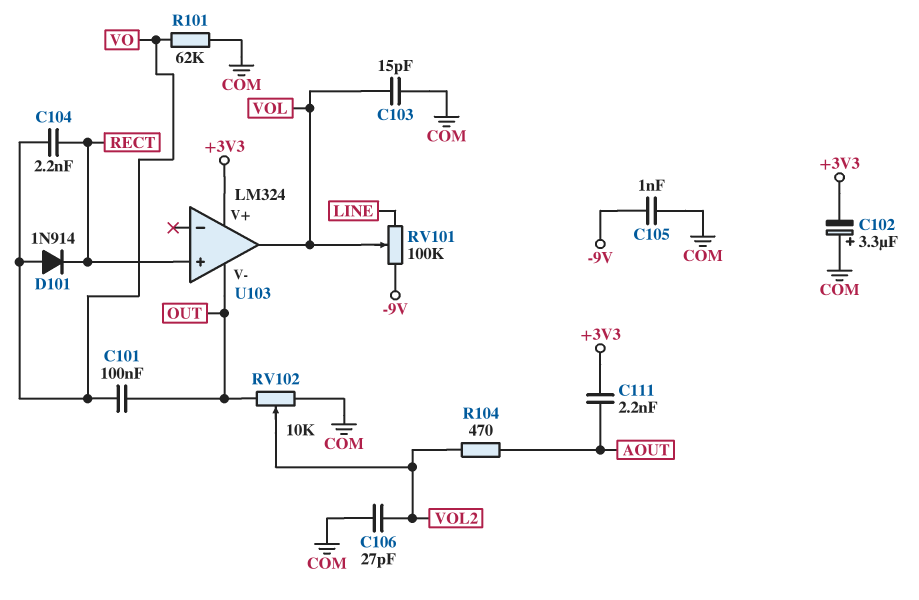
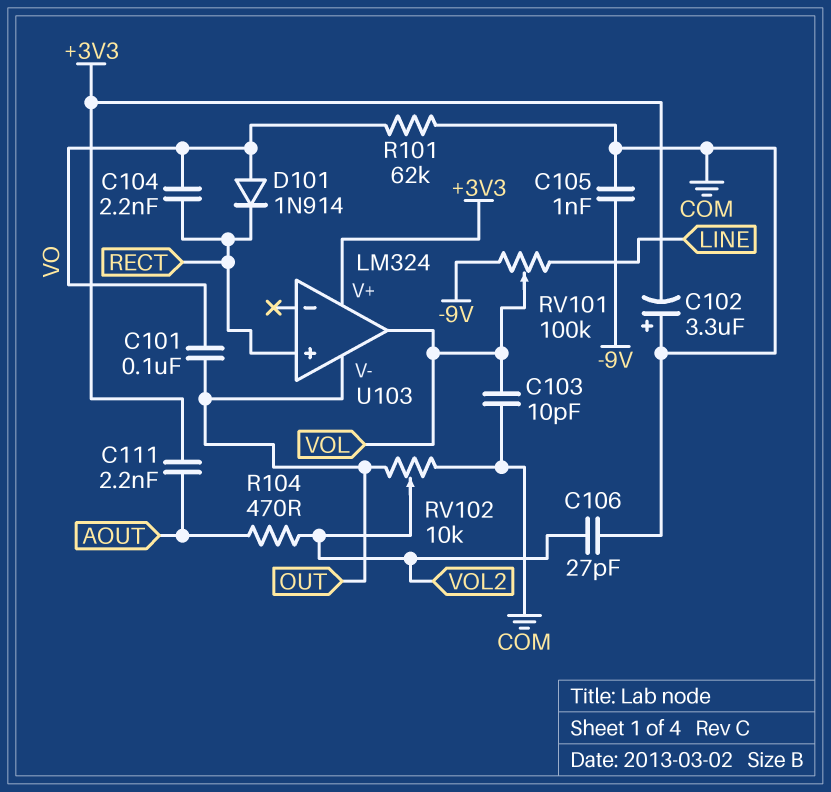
C103: 15pF (COM, VOL) -> 10pF (COM, VOL)

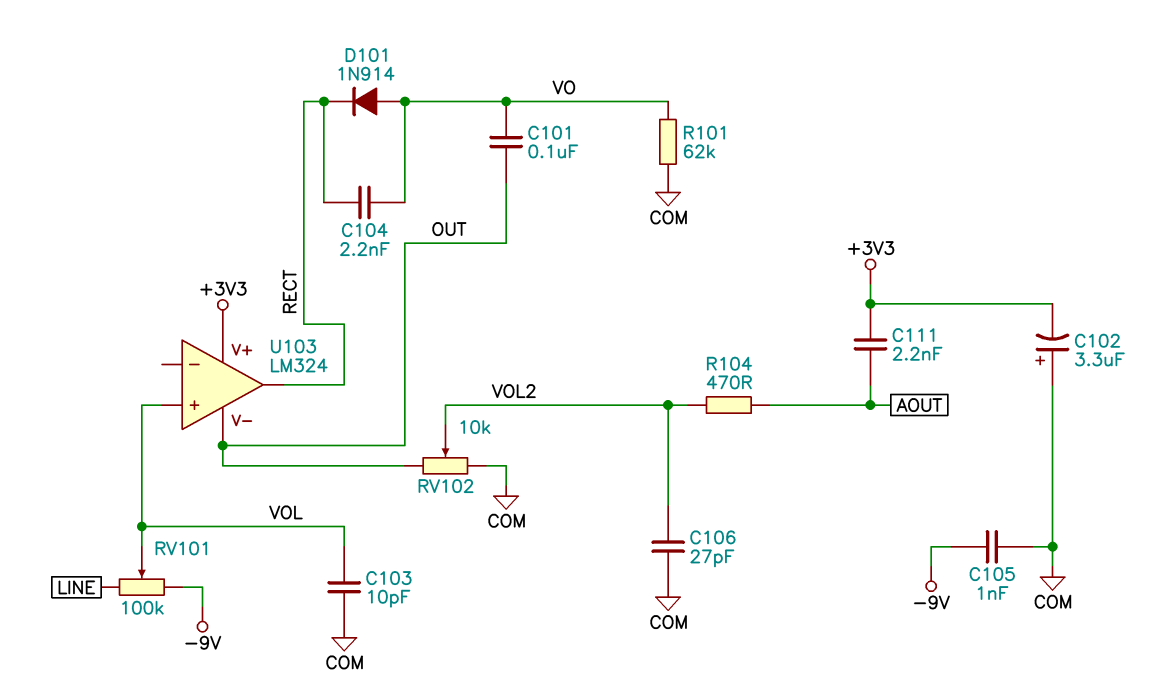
U103 pin in+: RECT -> VOL
U103 pin out: VOL -> RECT

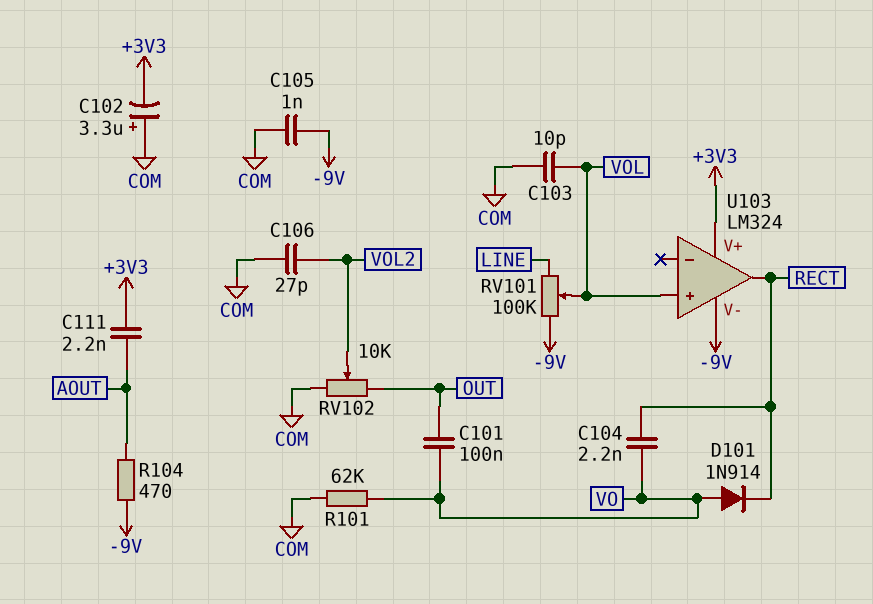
R104: 470 (AOUT, VOL2) -> 470 (-9V, AOUT)
U103 pin V-: OUT -> -9V

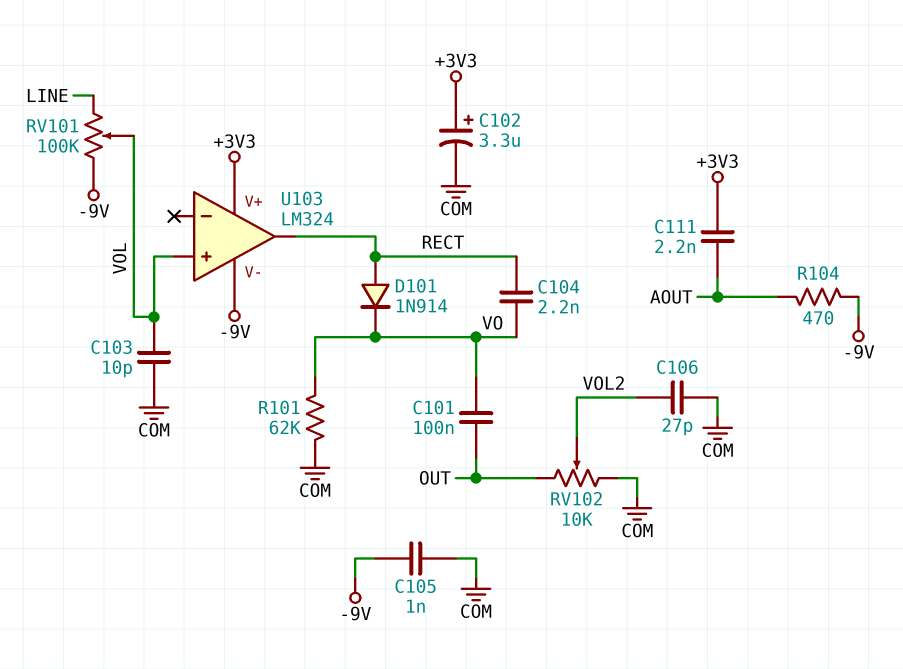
C102: 3.3uF (plus COM, minus +3V3) -> 3.3uF (plus +3V3, minus COM)
D101: diode 1N914 (A VO, K RECT) -> diode 1N914 (A RECT, K VO)

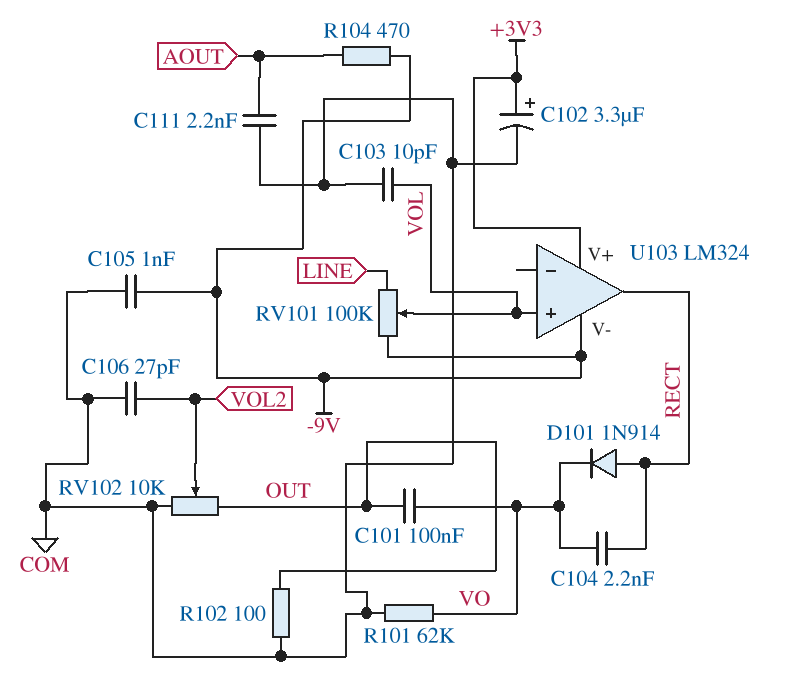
C111: 2.2nF (+3V3, AOUT) -> 2.2nF (AOUT, COM)
R102: none -> 100 (COM, OUT)

